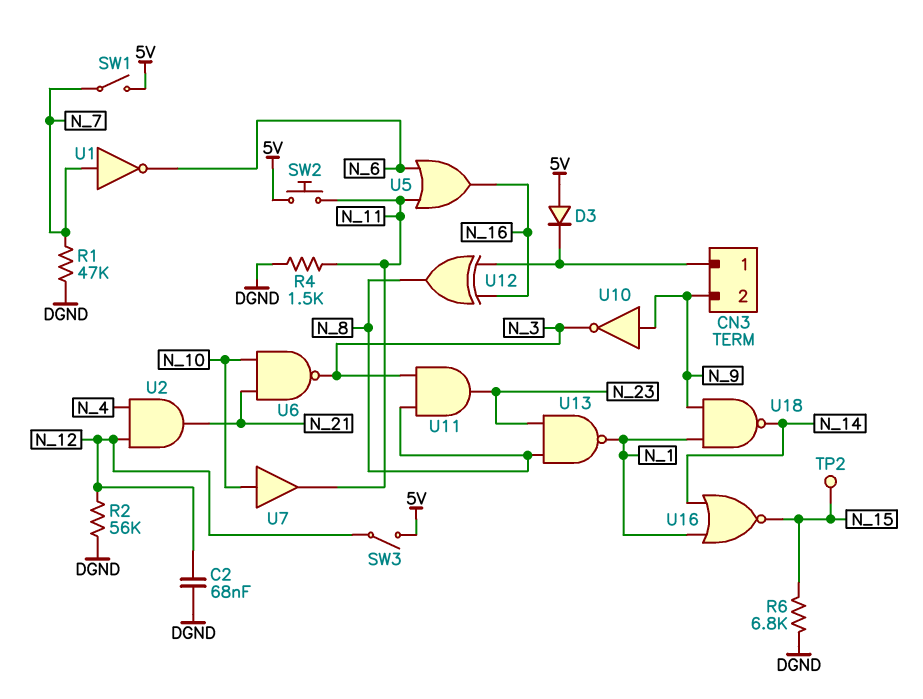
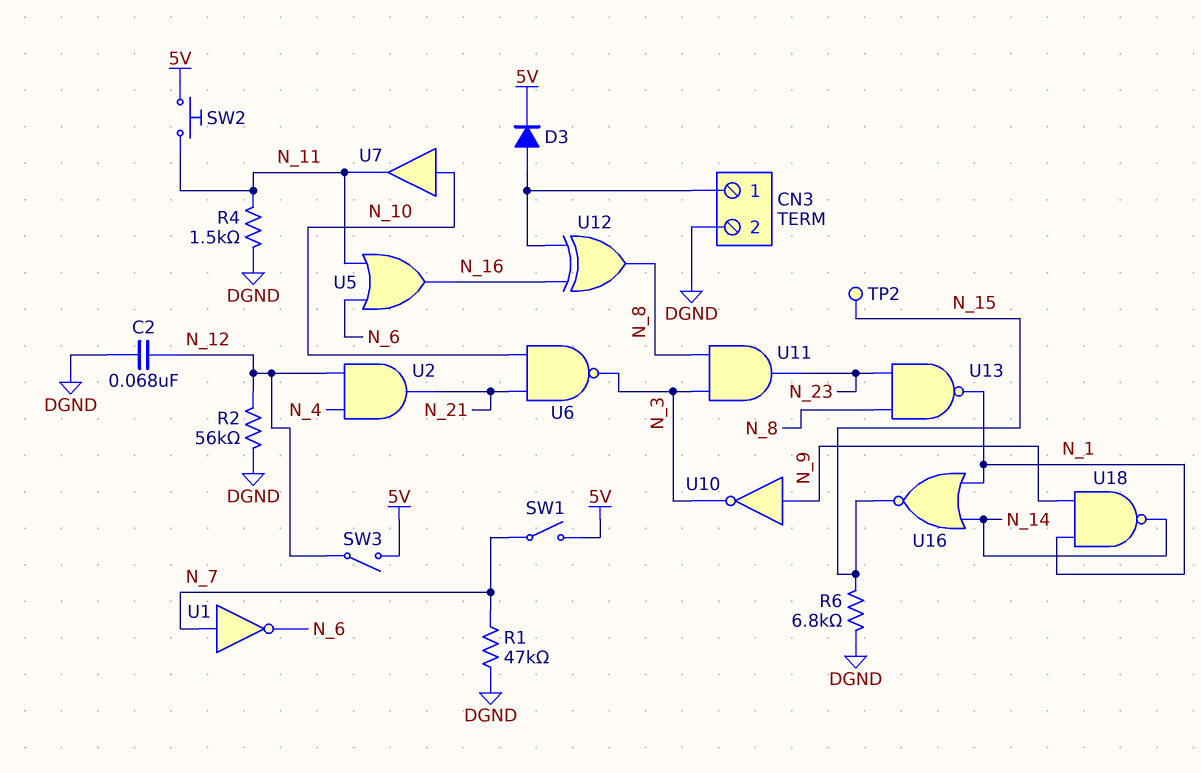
CN3 pin 2: N_9 -> DGND
D3: diode (A 5V, K CN3/1) -> diode (A CN3/1, K 5V)

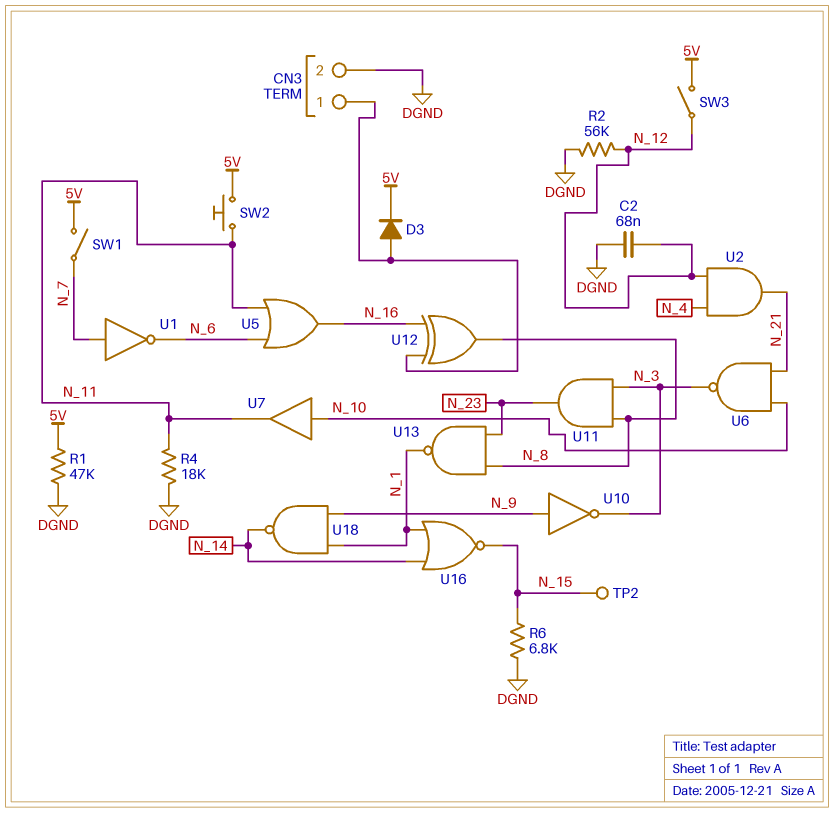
R1: 47k (DGND, N_7) -> 47k (5V, DGND)
R4: 1.5k (DGND, N_11) -> 18k (DGND, N_11)

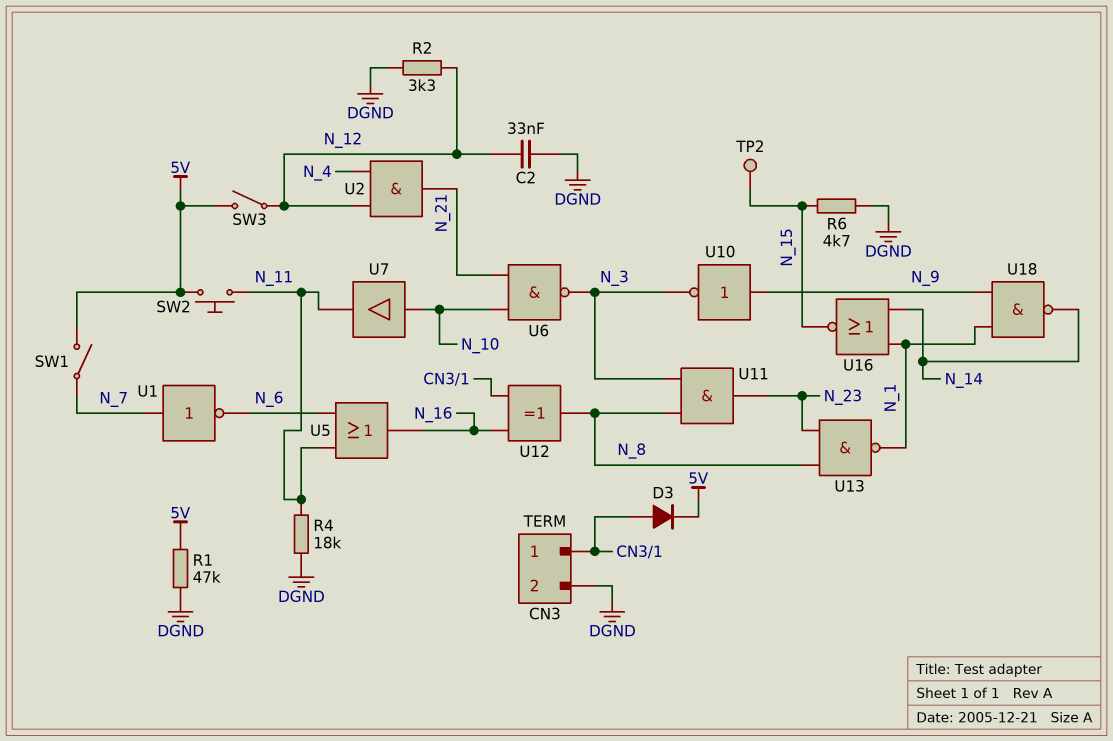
C2: 68nF (DGND, N_12) -> 33nF (DGND, N_12)
R2: 56k (DGND, N_12) -> 3.3k (DGND, N_12)
R6: 6.8k (DGND, N_15) -> 4.7k (DGND, N_15)

